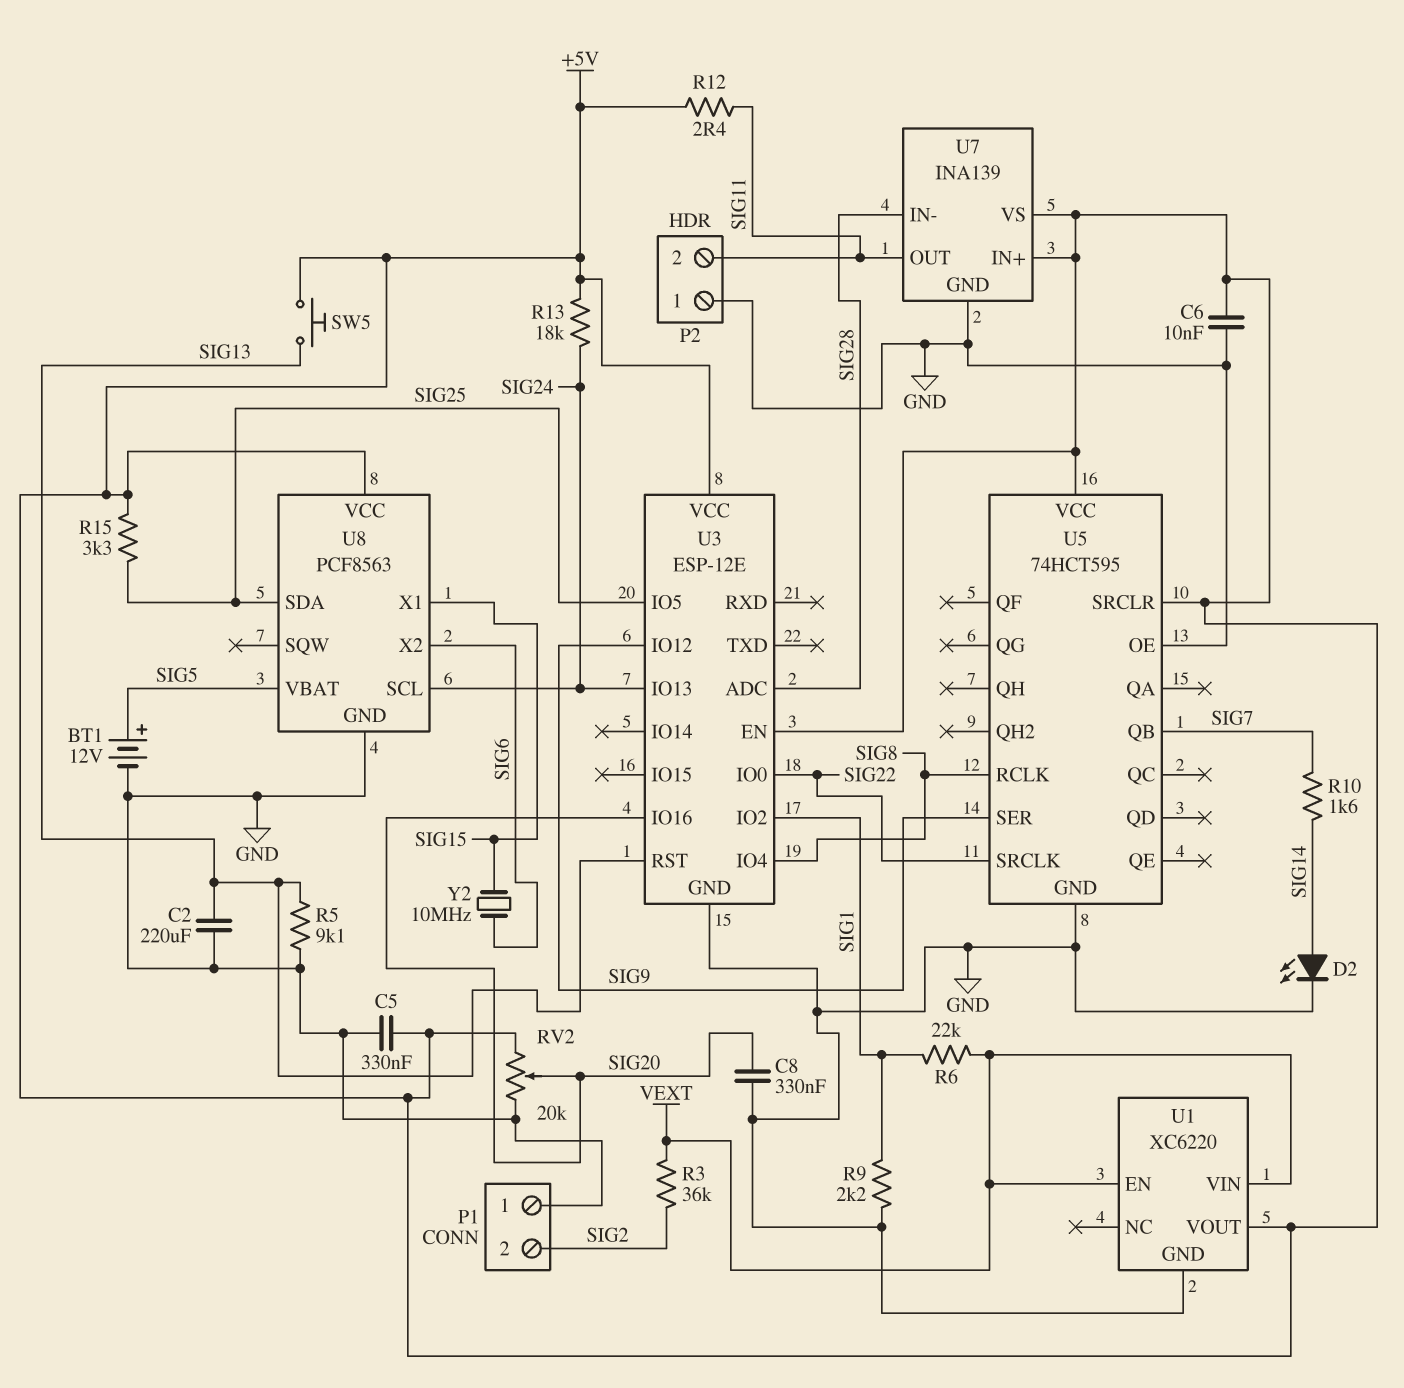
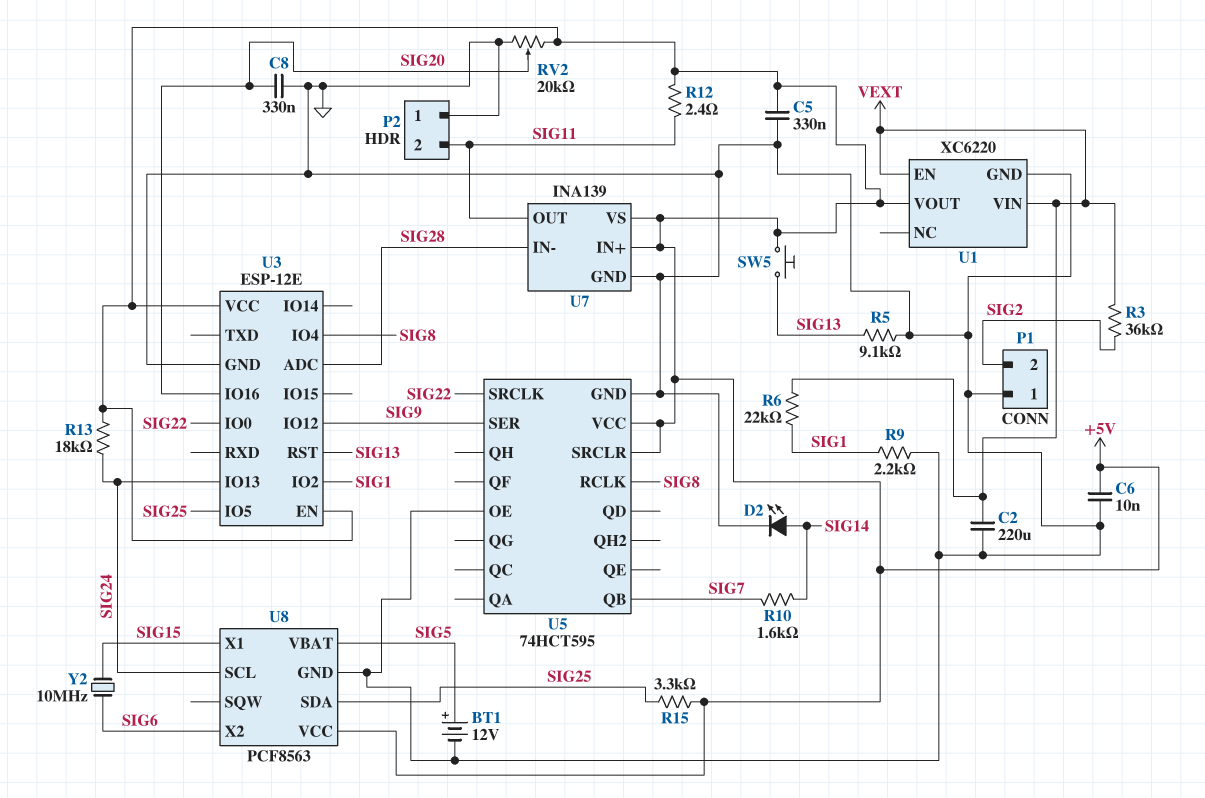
C2: 220uF (GND, SIG13) -> 220uF (GND, VEXT)

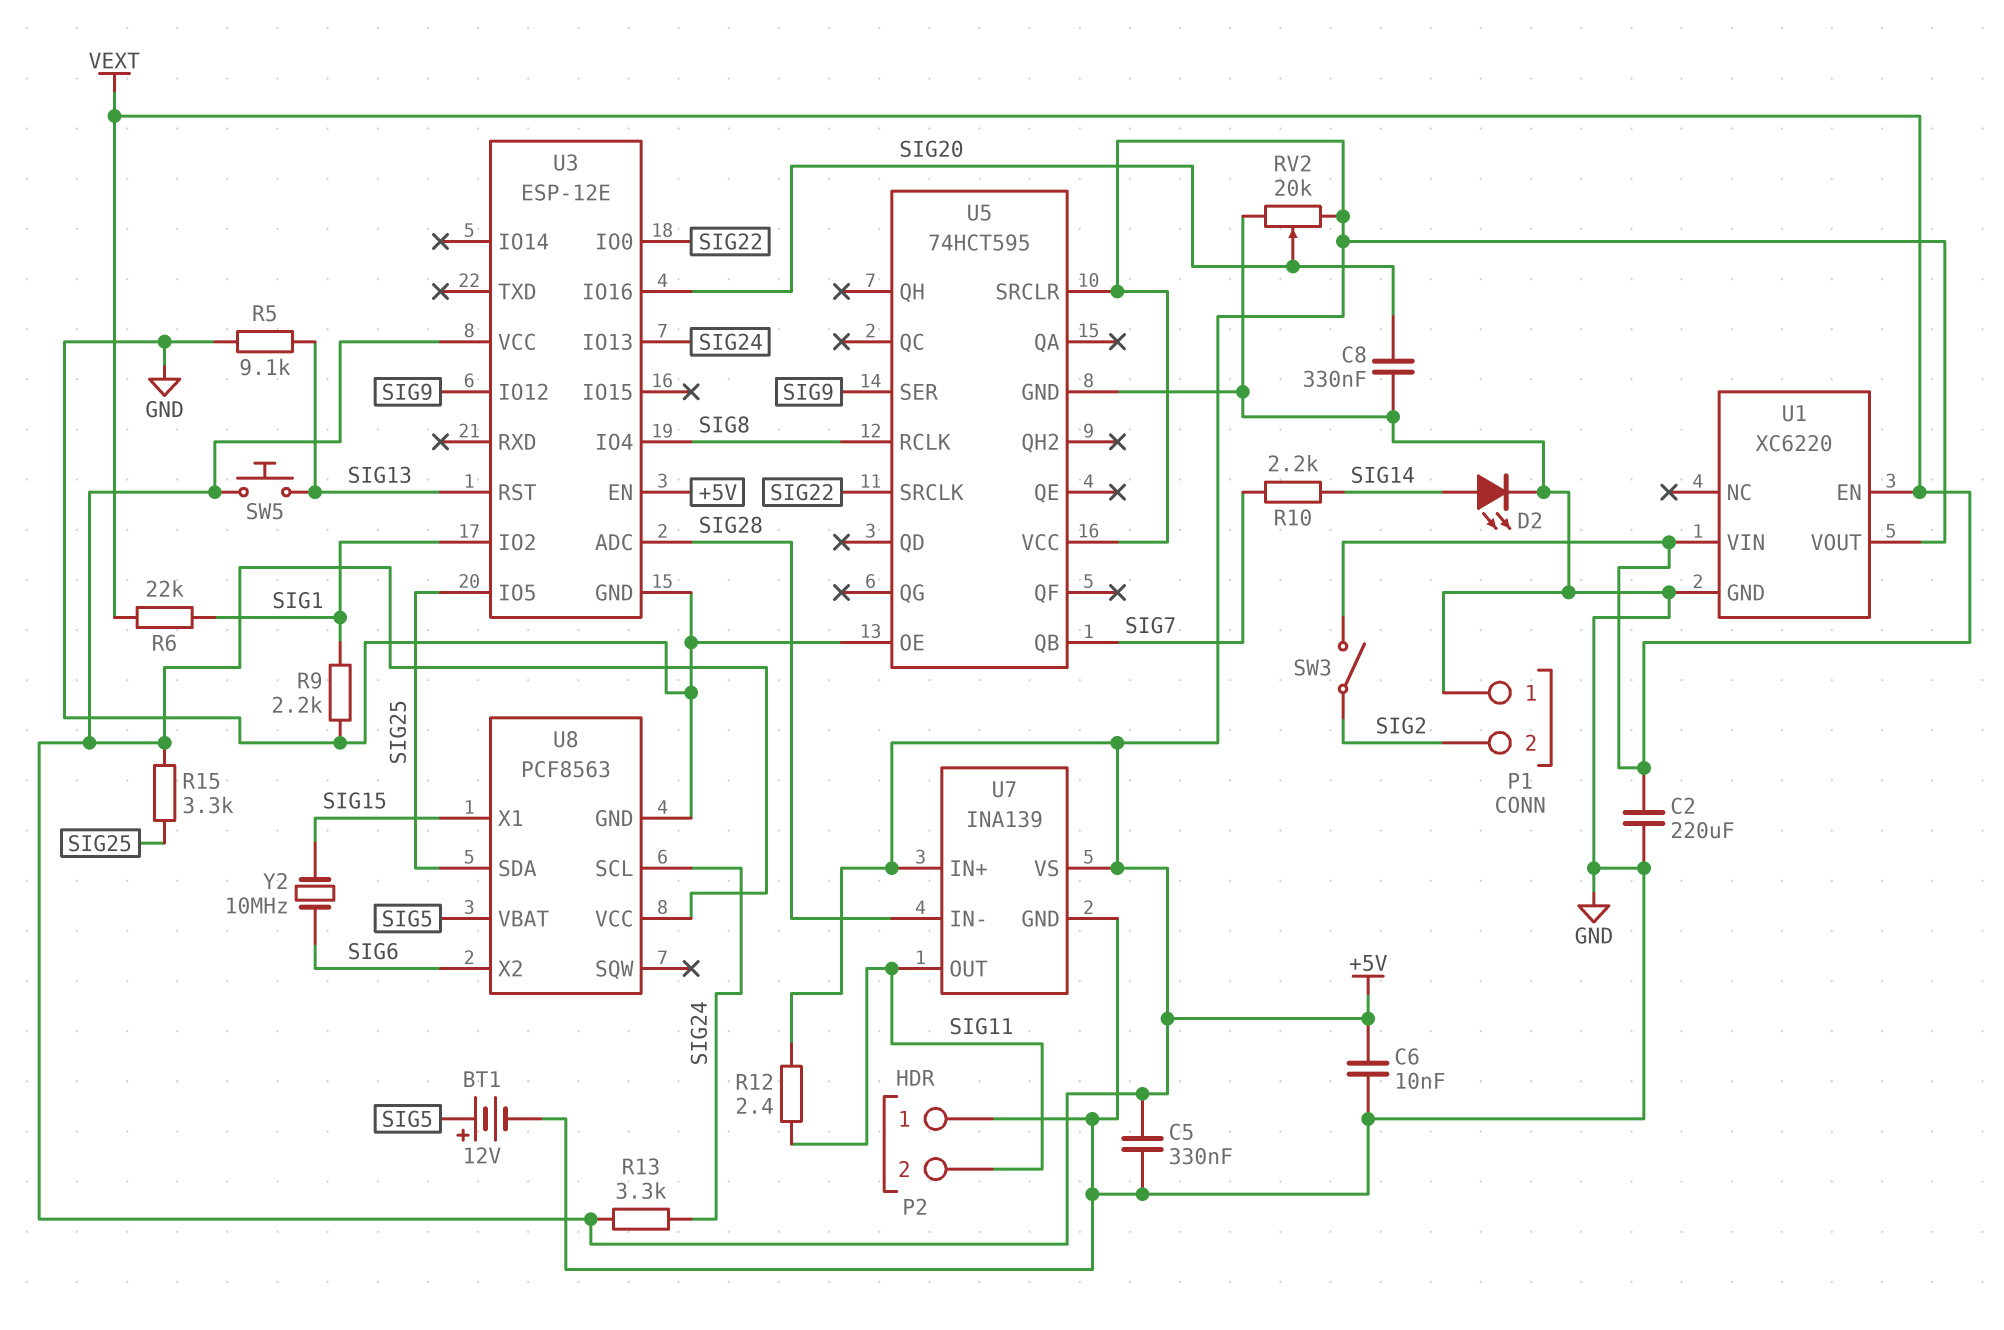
R3: 36k (SIG2, VEXT) -> none
R10: 1.6k (SIG7, SIG14) -> 2.2k (SIG7, SIG14)
R13: 18k (+5V, SIG24) -> 3.3k (+5V, SIG24)
SW3: none -> switch (SIG2, VEXT)

